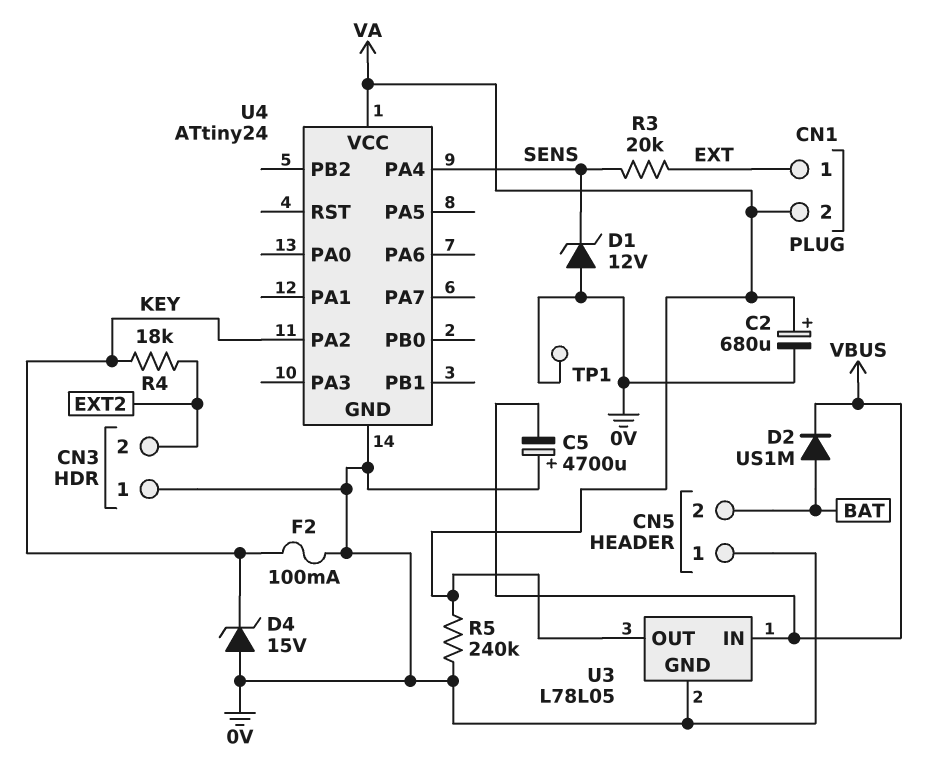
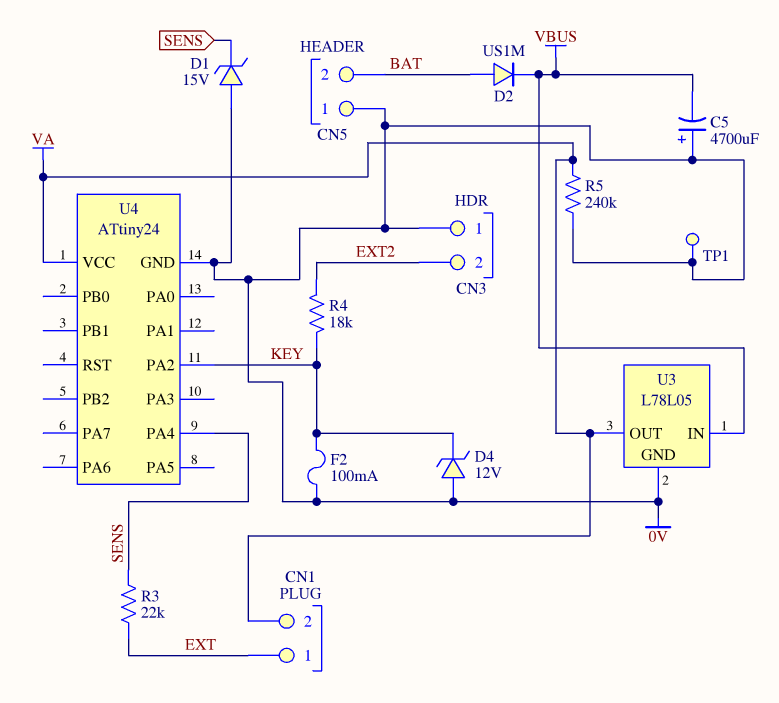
C2: 680uF (plus VA, minus 0V) -> none
D1: zener 12V (A 0V, K SENS) -> zener 15V (A 0V, K SENS)
D4: zener 15V (A 0V, K KEY) -> zener 12V (A 0V, K KEY)
R3: 20k (EXT, SENS) -> 22k (EXT, SENS)

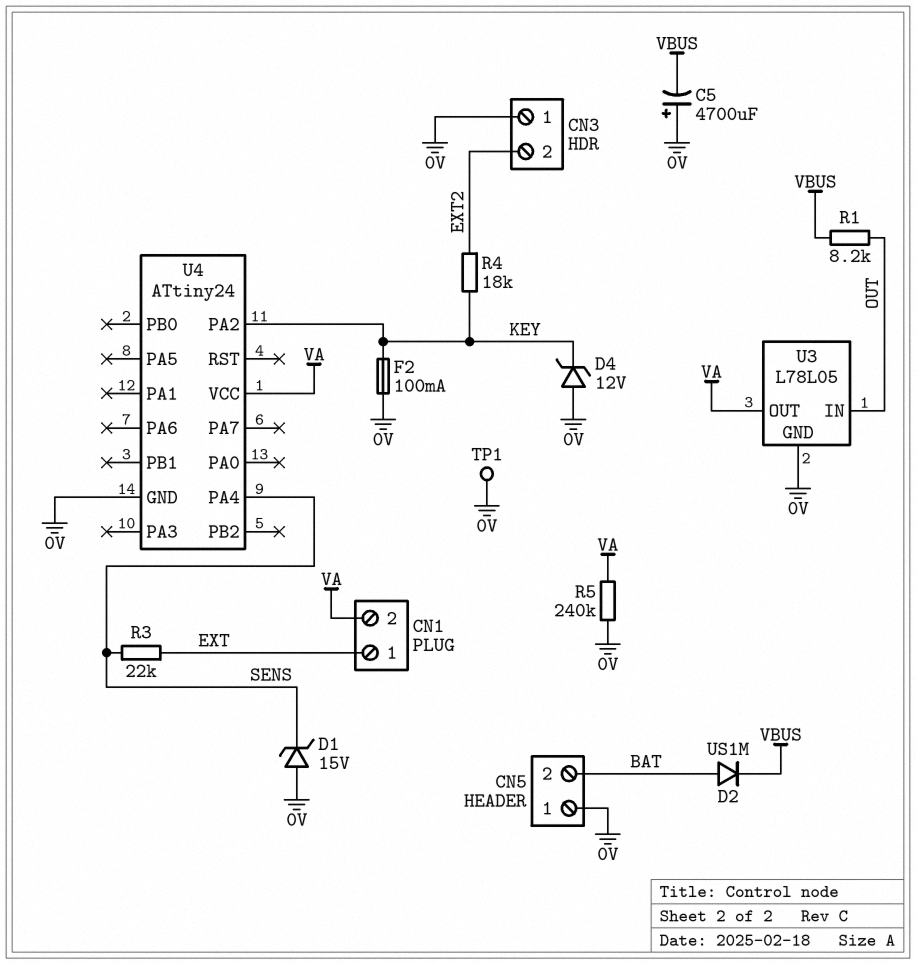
R1: none -> 8.2k (OUT, VBUS)
U3 pin IN: VBUS -> OUT

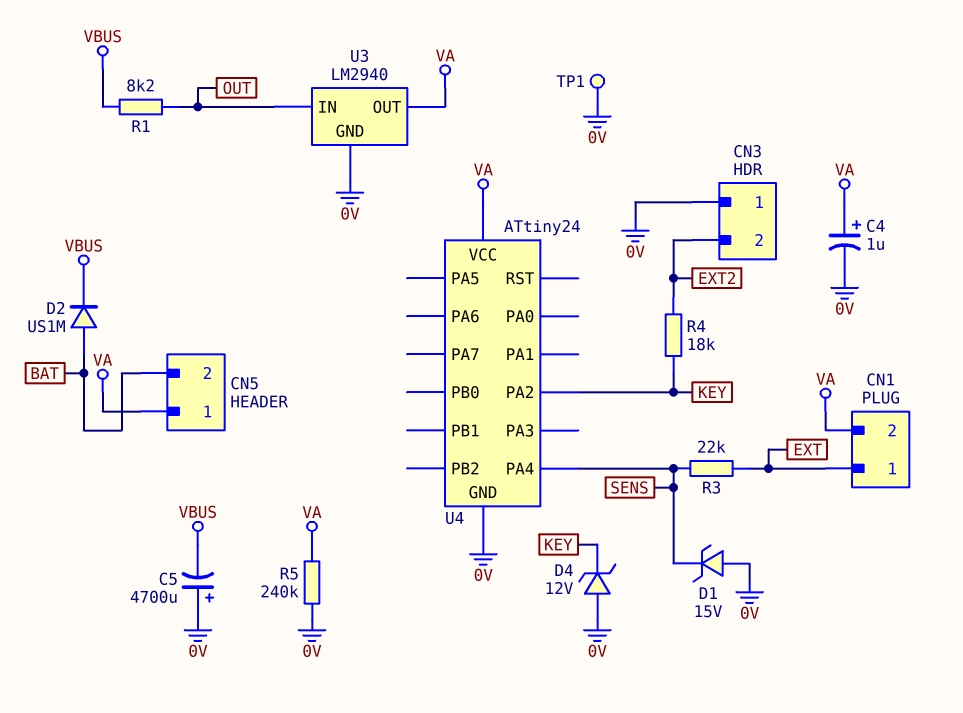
C4: none -> 1uF (plus VA, minus 0V)
CN5 pin 1: 0V -> VA
F2: 100mA (0V, KEY) -> none
U3: L78L05 -> LM2940

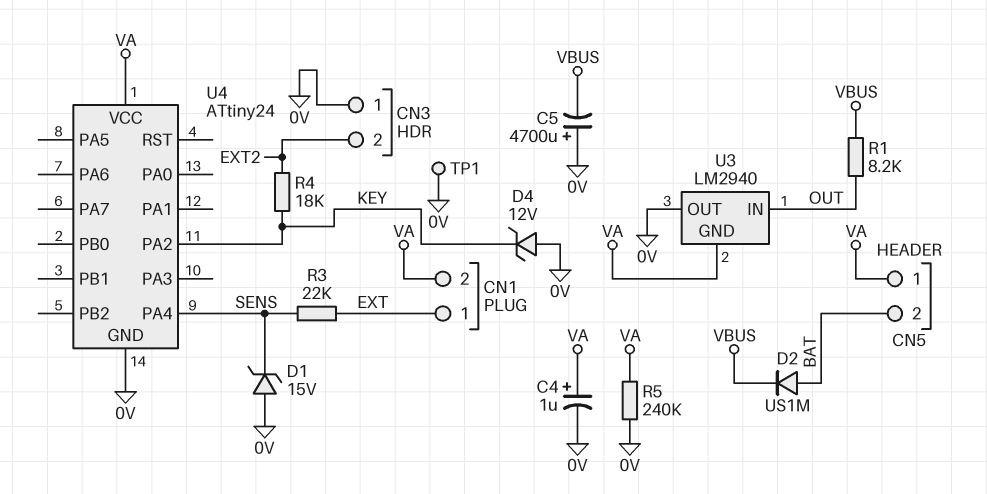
U3 pin GND: 0V -> VA
U3 pin OUT: VA -> 0V

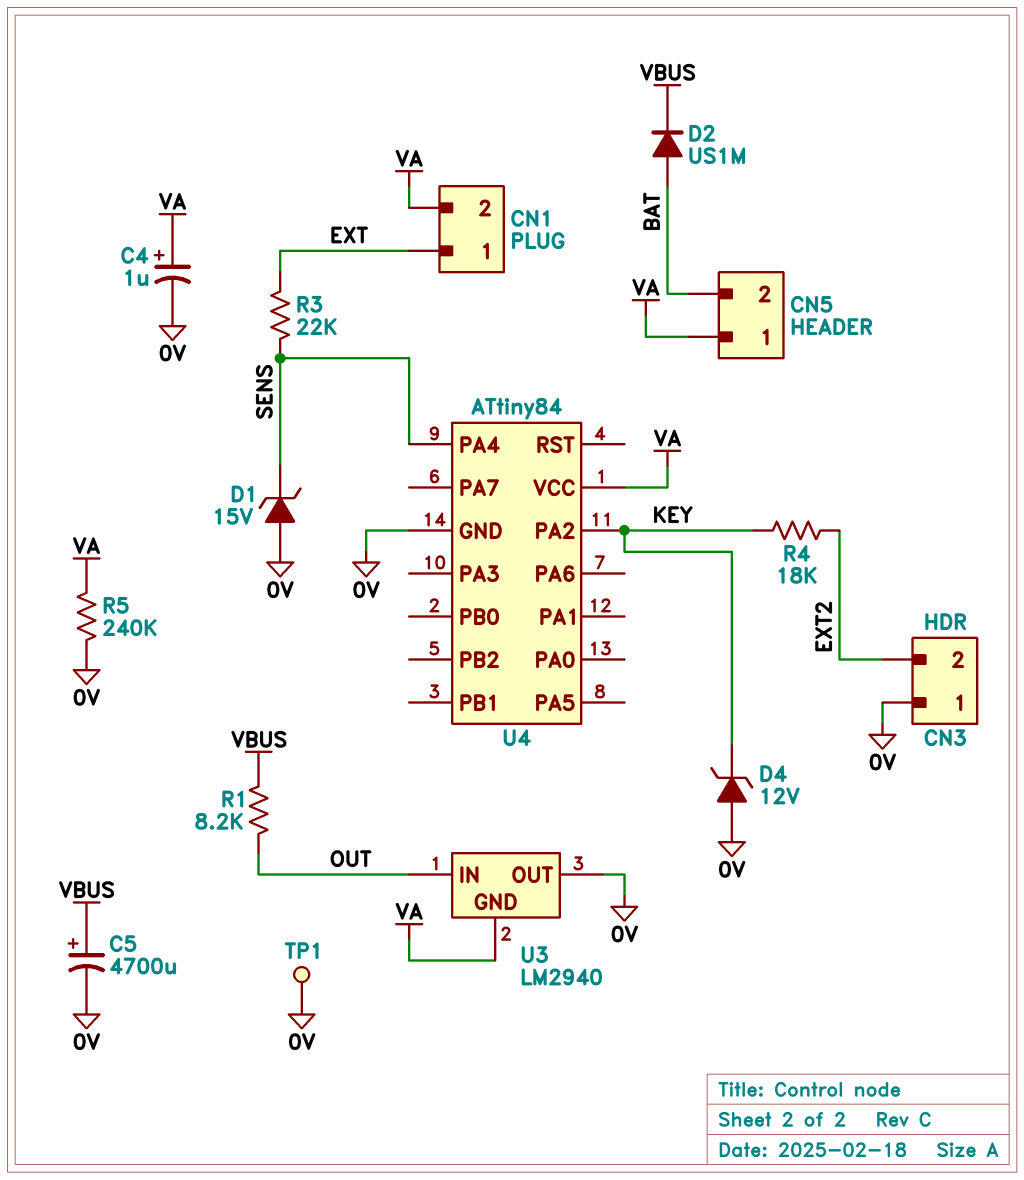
C5: 4700uF (plus 0V, minus VBUS) -> 4700uF (plus VBUS, minus 0V)
U4: ATtiny24 -> ATtiny84

